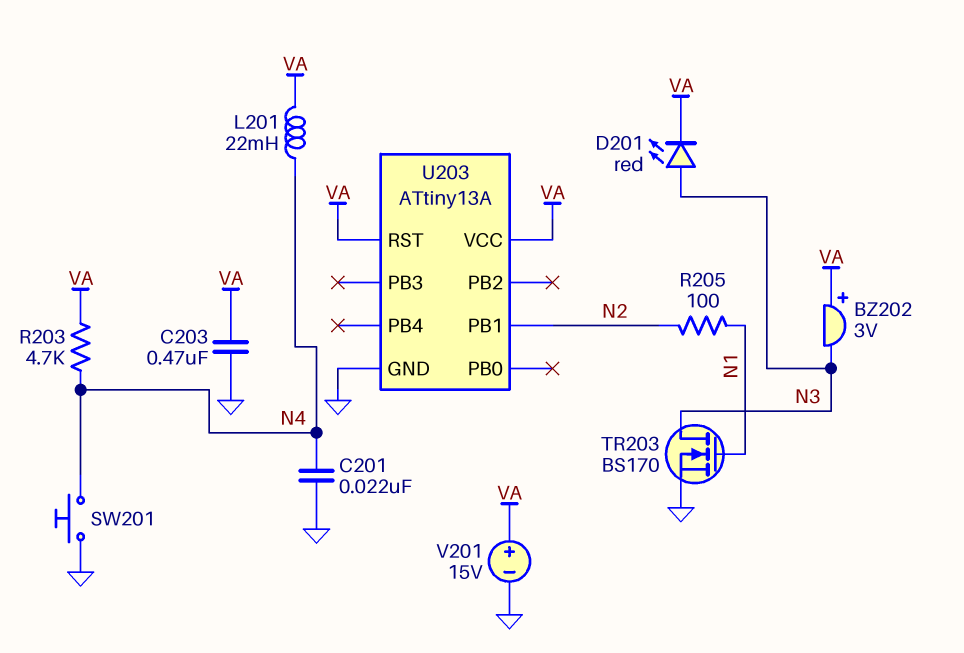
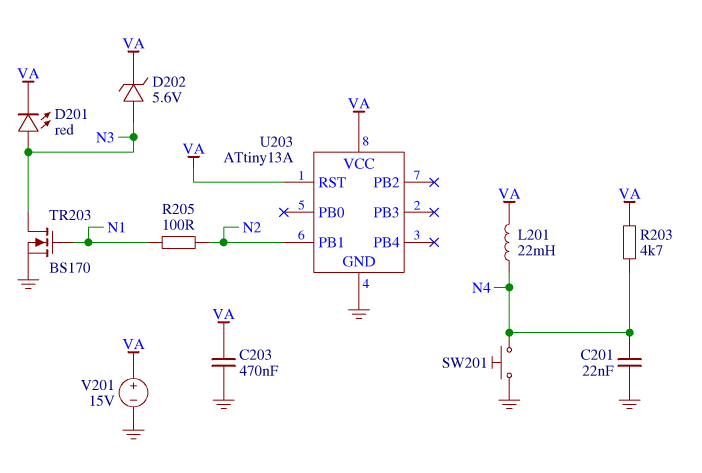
BZ202: buzzer 3V (plus VA, minus N3) -> none
D202: none -> zener 5.6V (A N3, K VA)

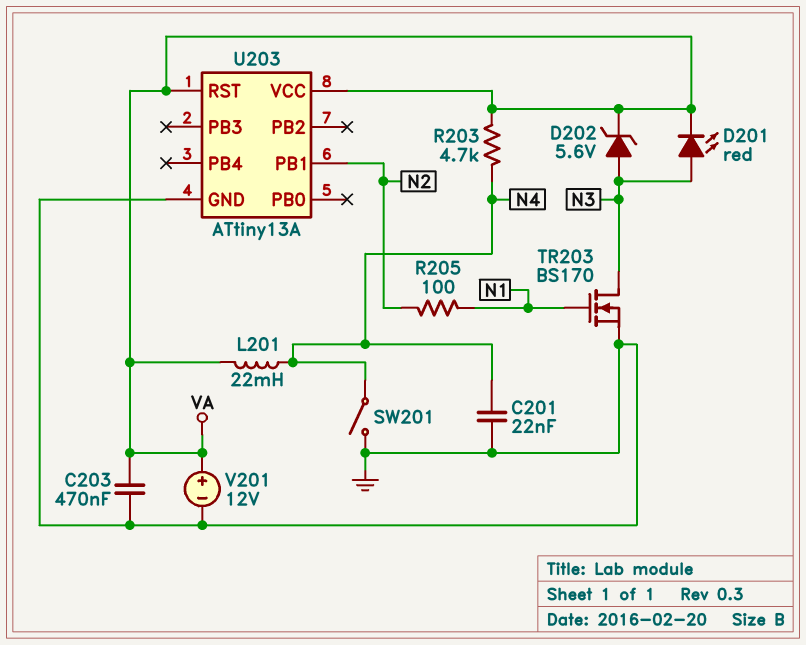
SW201: button (GND, N4) -> switch (GND, N4)
V201: 15V (plus VA, minus GND) -> 12V (plus VA, minus GND)

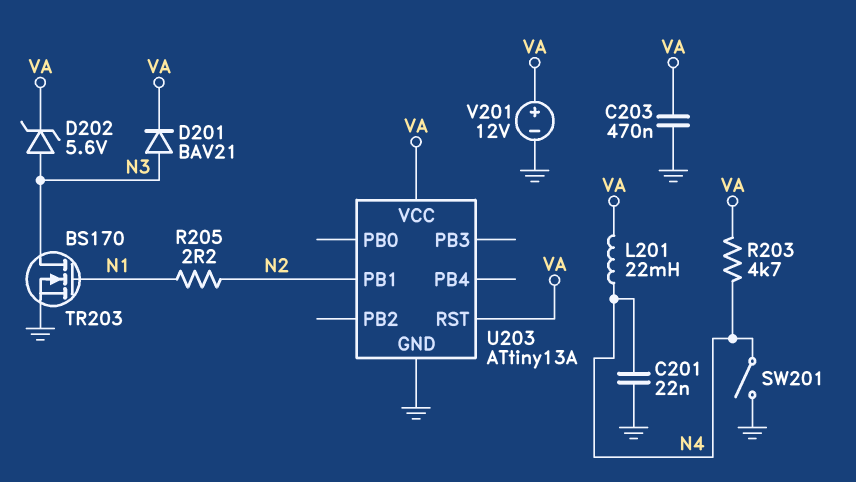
D201: LED red (A N3, K VA) -> diode BAV21 (A N3, K VA)
R205: 100 (N1, N2) -> 2.2 (N1, N2)

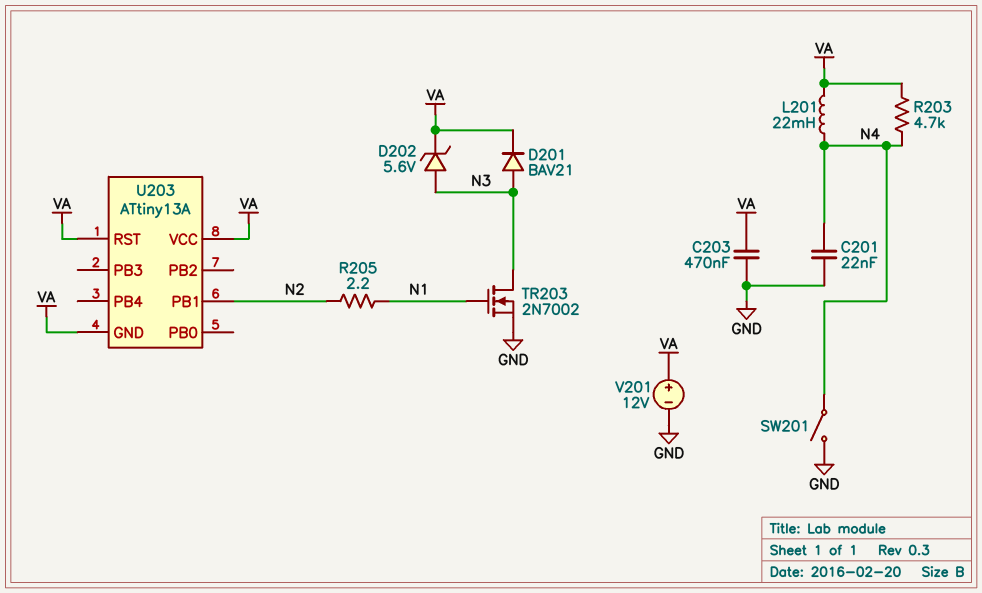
TR203: NMOS BS170 (G N1, D N3, S GND) -> NMOS 2N7002 (G N1, D N3, S GND)
U203 pin GND: GND -> VA

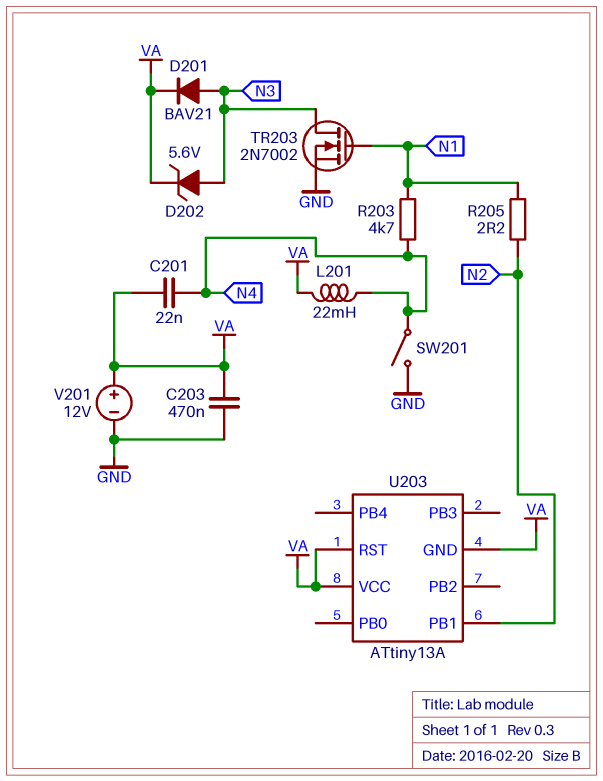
C201: 22nF (GND, N4) -> 22nF (N4, VA)
R203: 4.7k (N4, VA) -> 4.7k (N1, N4)

